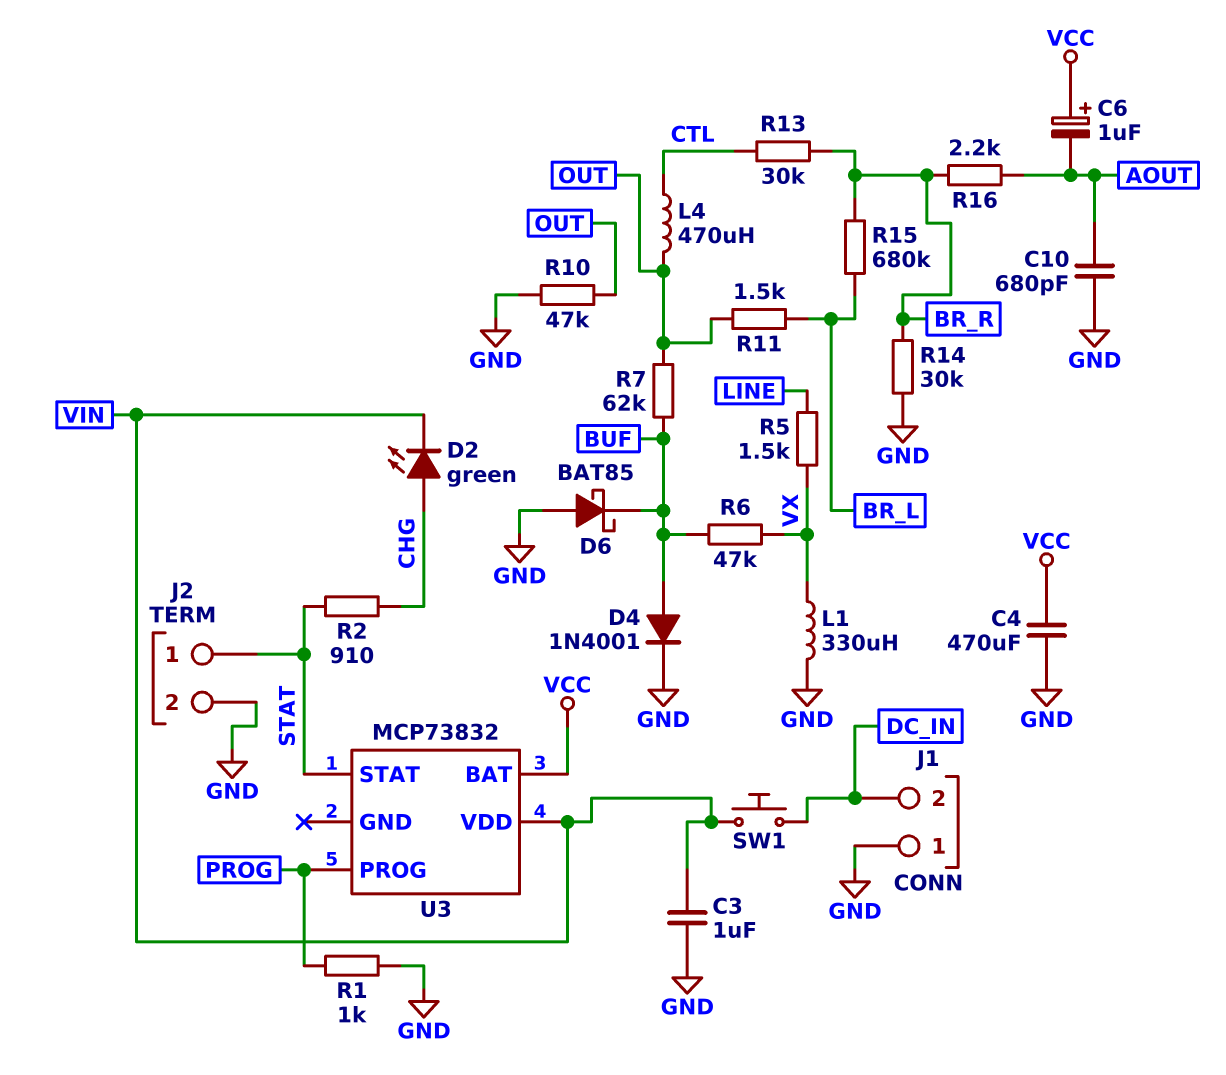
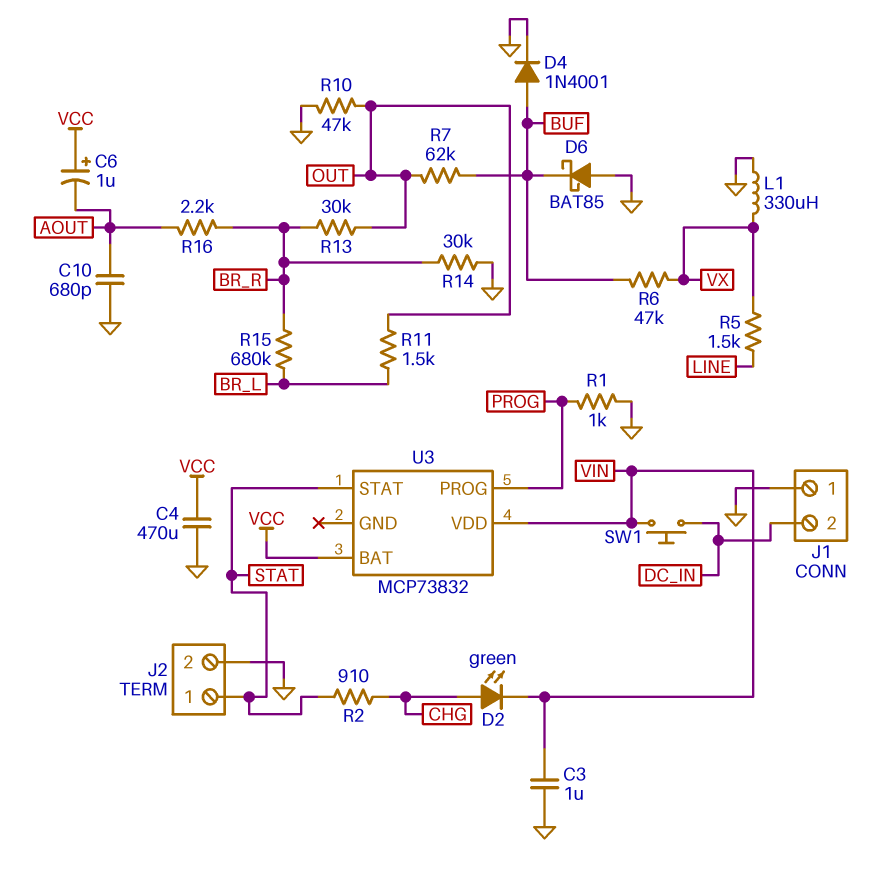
L4: 470uH (CTL, OUT) -> none
R13: 30k (BR_R, CTL) -> 30k (BR_R, OUT)

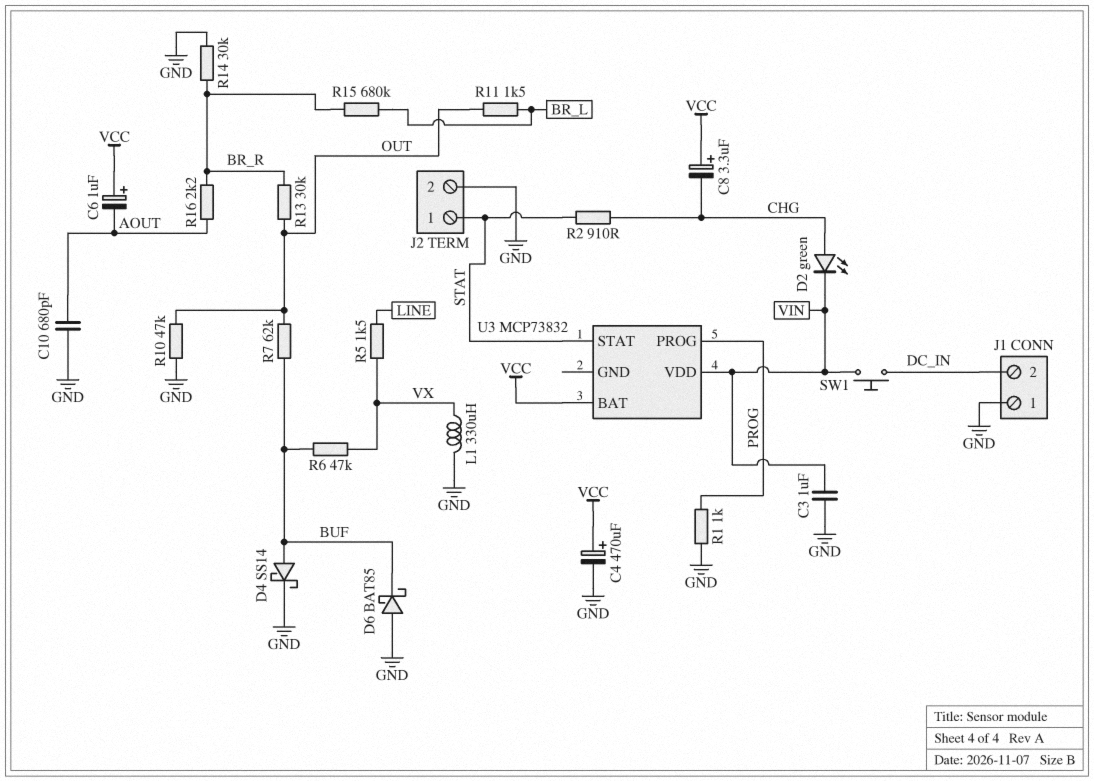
C4: 470uF (GND, VCC) -> 470uF (plus VCC, minus GND)
C8: none -> 3.3uF (plus VCC, minus CHG)
D4: diode 1N4001 (A BUF, K GND) -> schottky SS14 (A BUF, K GND)

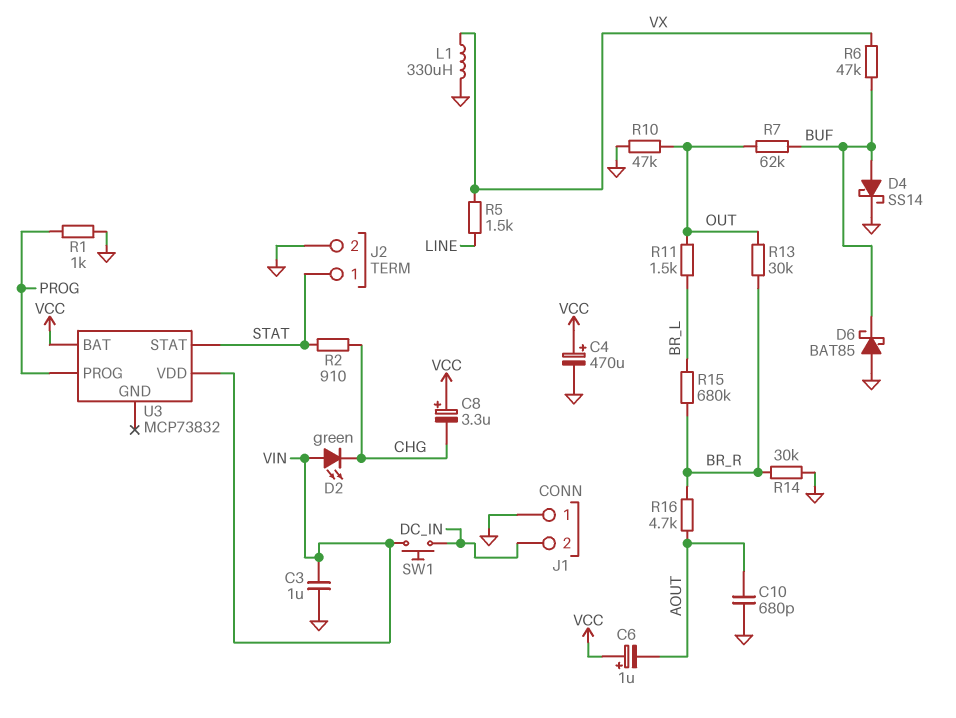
D2: LED green (A CHG, K VIN) -> LED green (A VIN, K CHG)
R16: 2.2k (AOUT, BR_R) -> 4.7k (AOUT, BR_R)

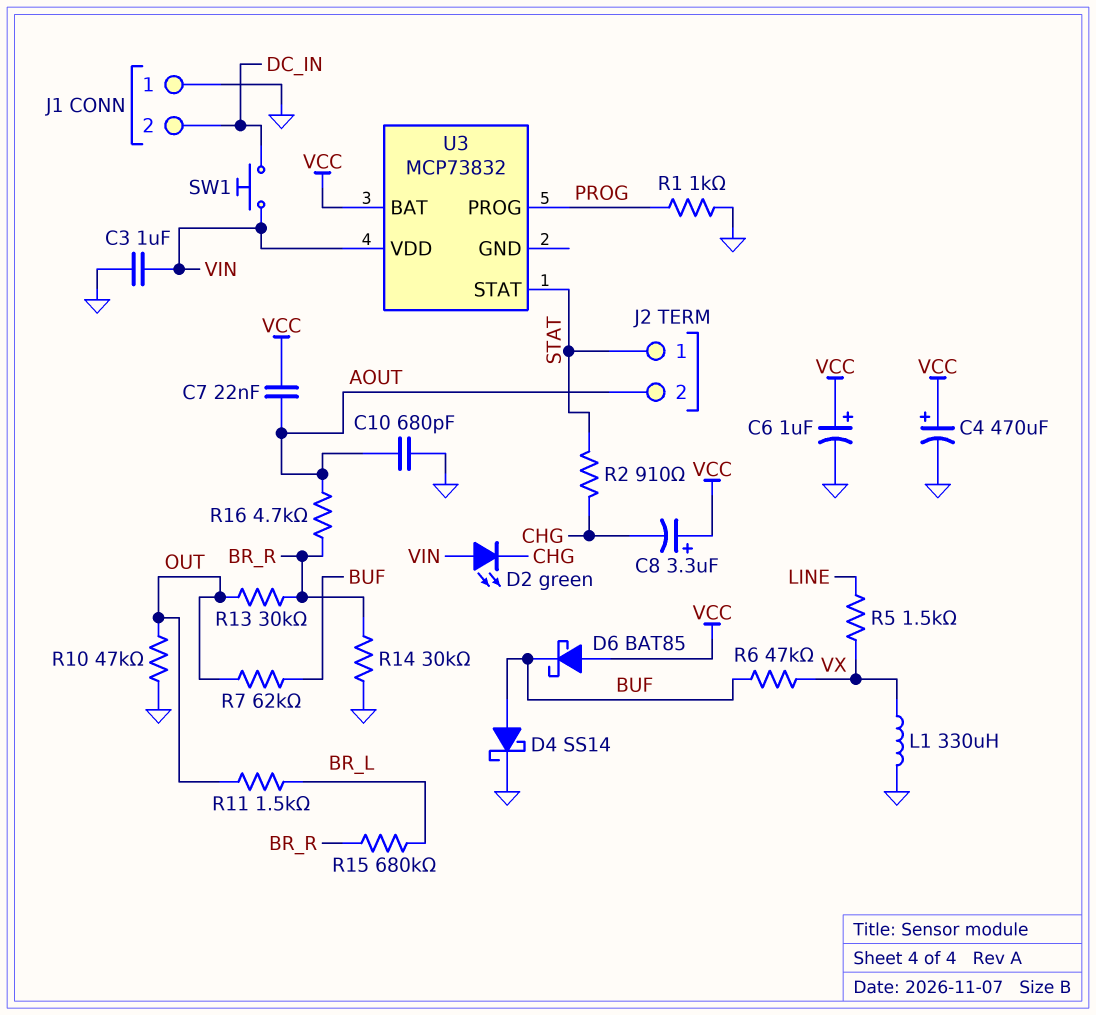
C6: 1uF (plus VCC, minus AOUT) -> 1uF (plus VCC, minus GND)
C7: none -> 22nF (AOUT, VCC)
D6: schottky BAT85 (A GND, K BUF) -> schottky BAT85 (A VCC, K BUF)
J2 pin 2: GND -> AOUT

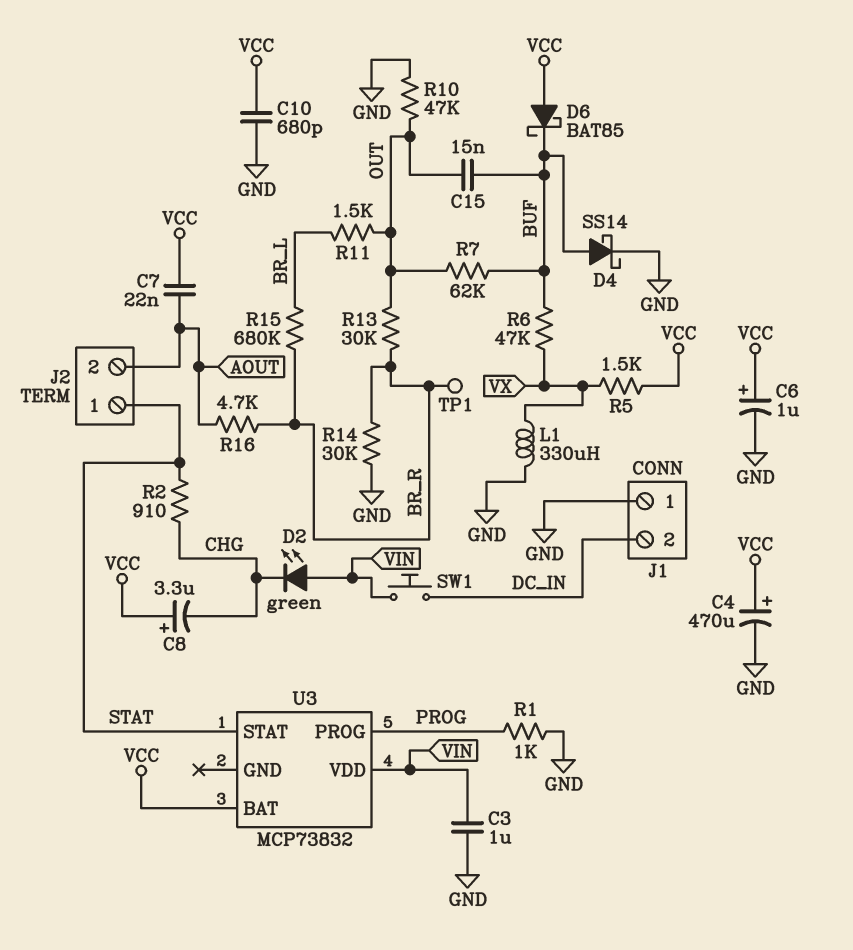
C10: 680pF (AOUT, GND) -> 680pF (GND, VCC)
C15: none -> 15nF (BUF, OUT)
R5: 1.5k (LINE, VX) -> 1.5k (VCC, VX)
TP1: none -> test point (BR_R)

